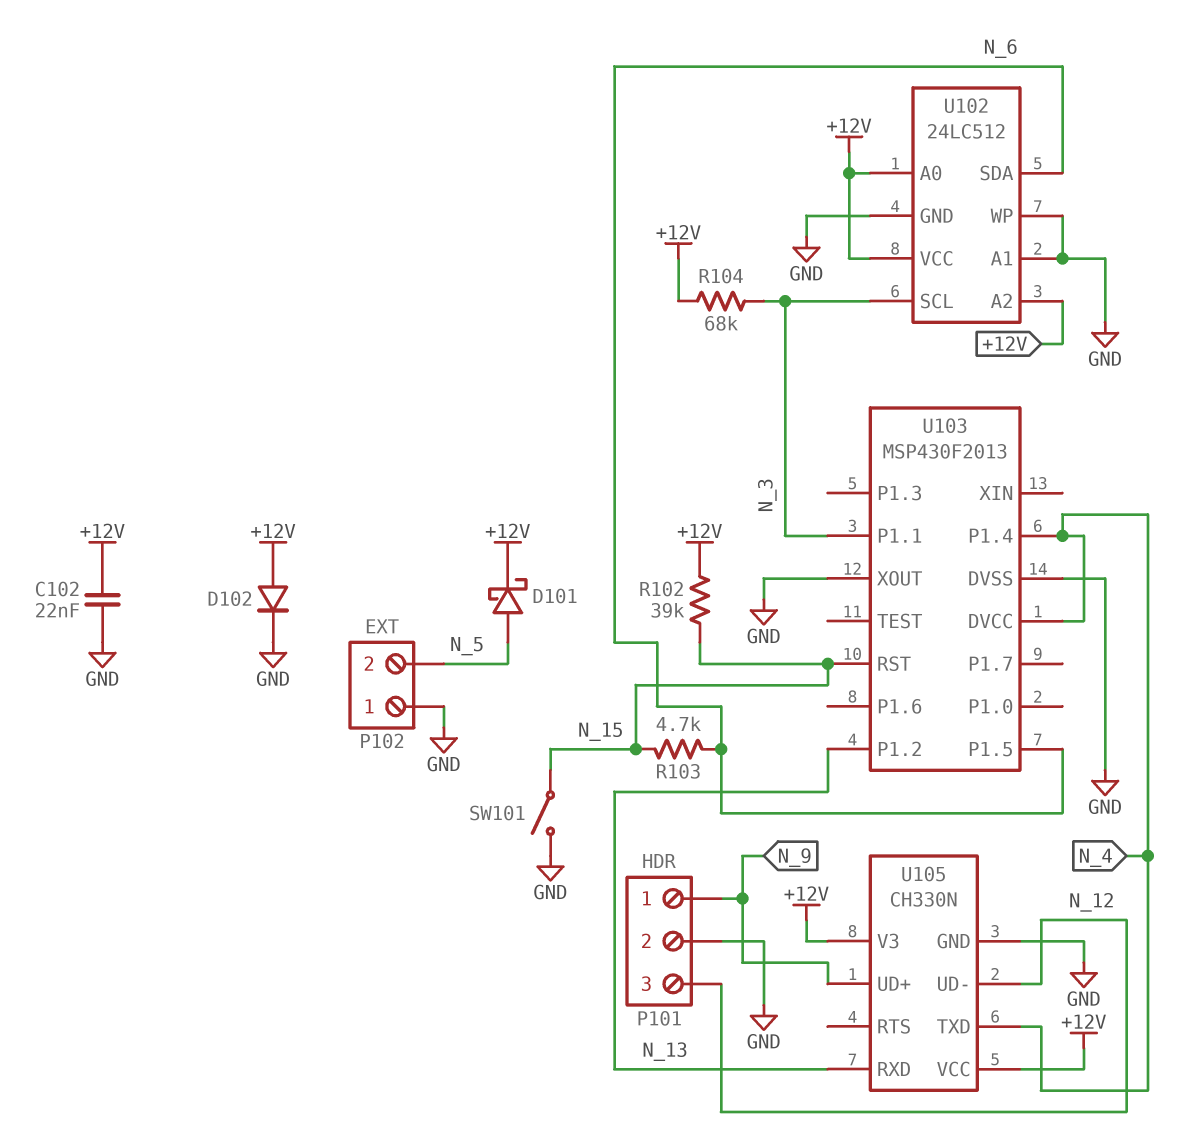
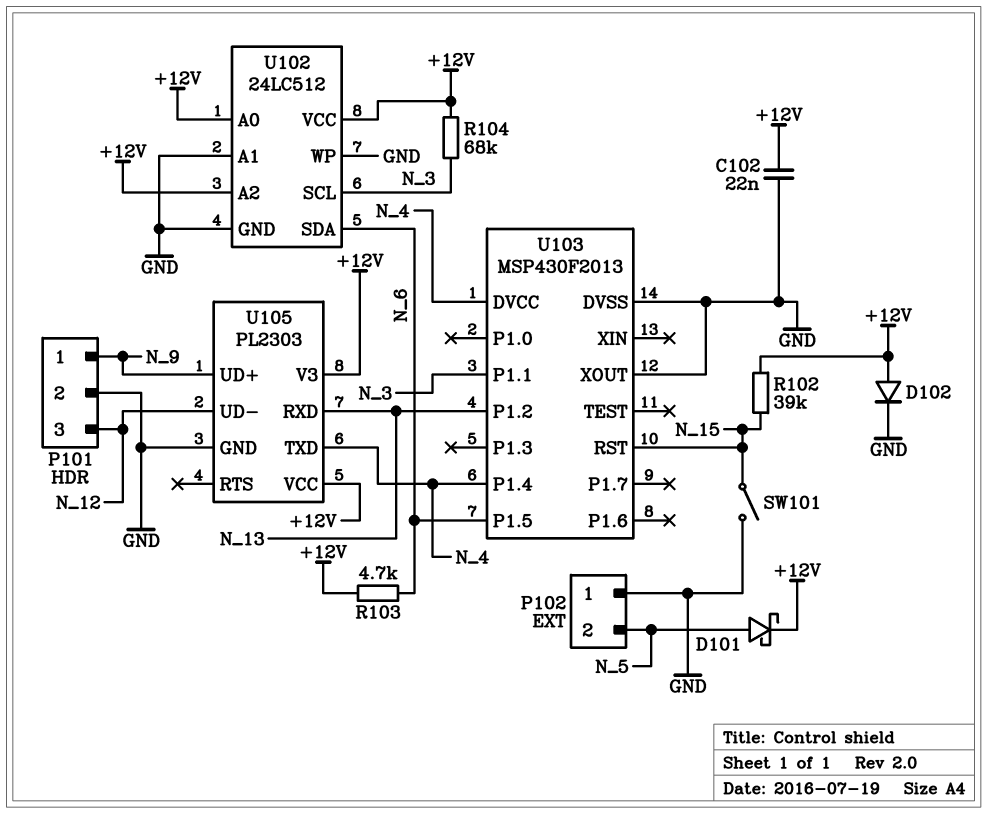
R103: 4.7k (N_6, N_15) -> 4.7k (+12V, N_6)
U105: CH330N -> PL2303

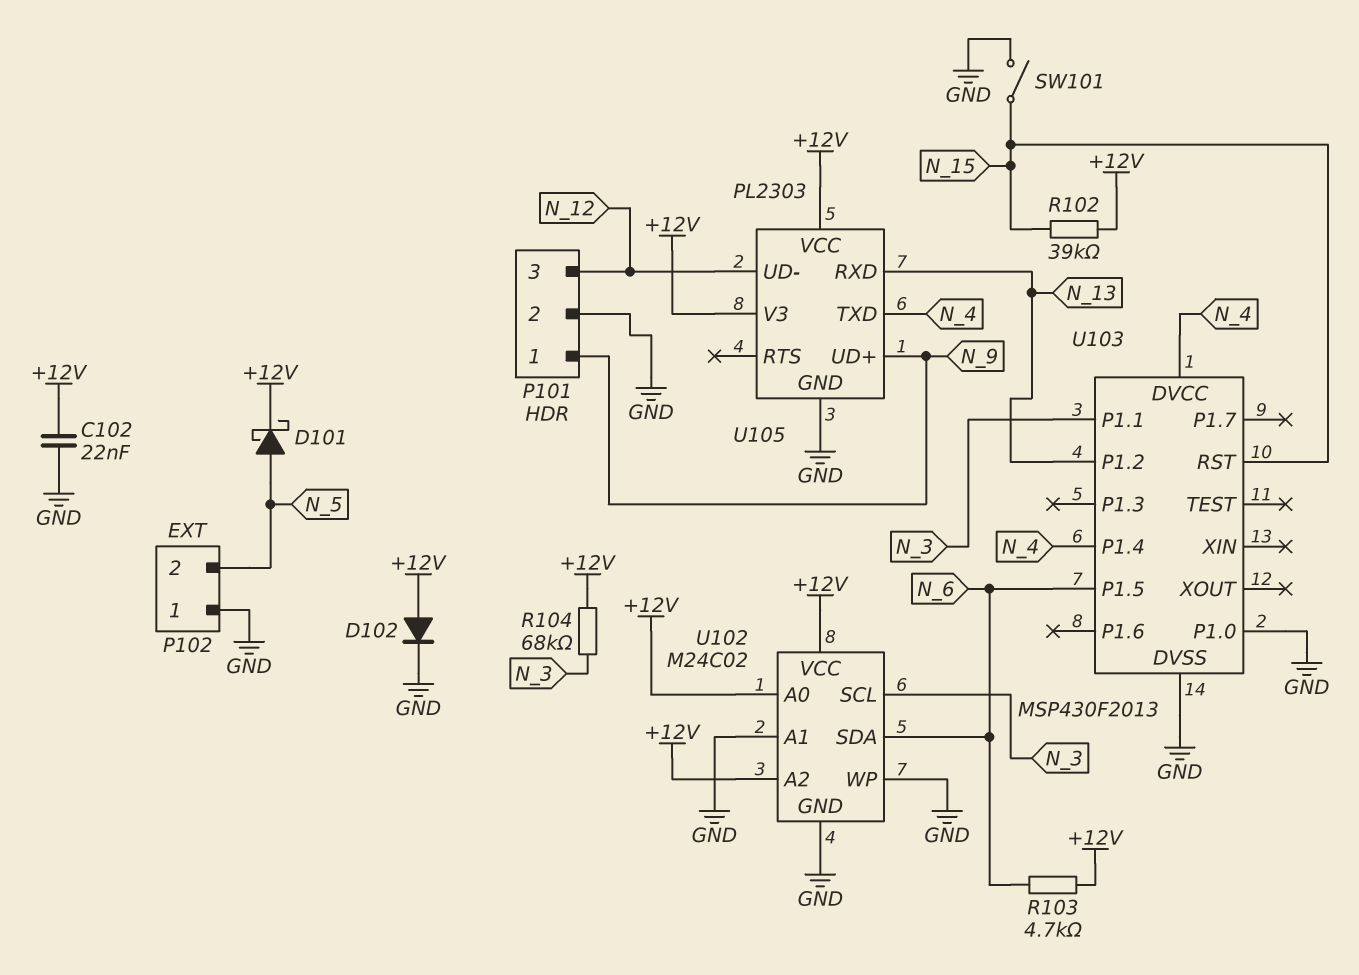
U102: 24LC512 -> M24C02
U103 pin P1.0: none -> GND
U103 pin XOUT: GND -> none

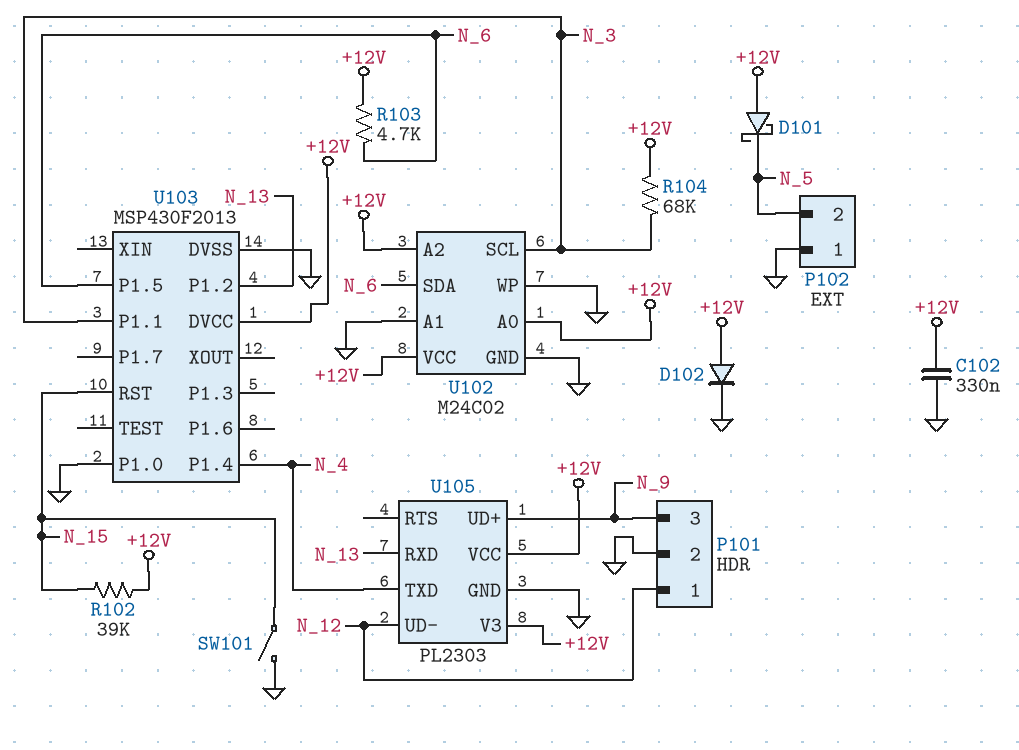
C102: 22nF (+12V, GND) -> 330nF (+12V, GND)
D101: schottky (A N_5, K +12V) -> schottky (A +12V, K N_5)
P101 pin 1: N_9 -> N_12
P101 pin 3: N_12 -> N_9
U103 pin DVCC: N_4 -> +12V

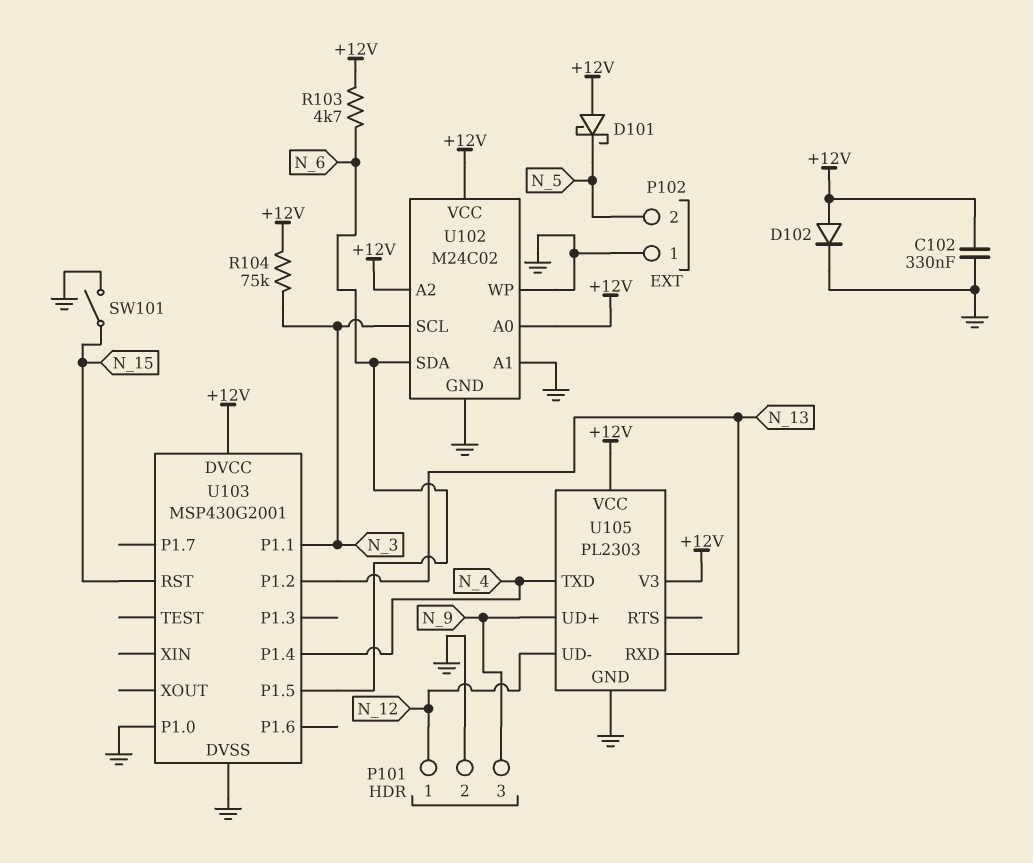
R102: 39k (+12V, N_15) -> none
R104: 68k (+12V, N_3) -> 75k (+12V, N_3)
U103: MSP430F2013 -> MSP430G2001

